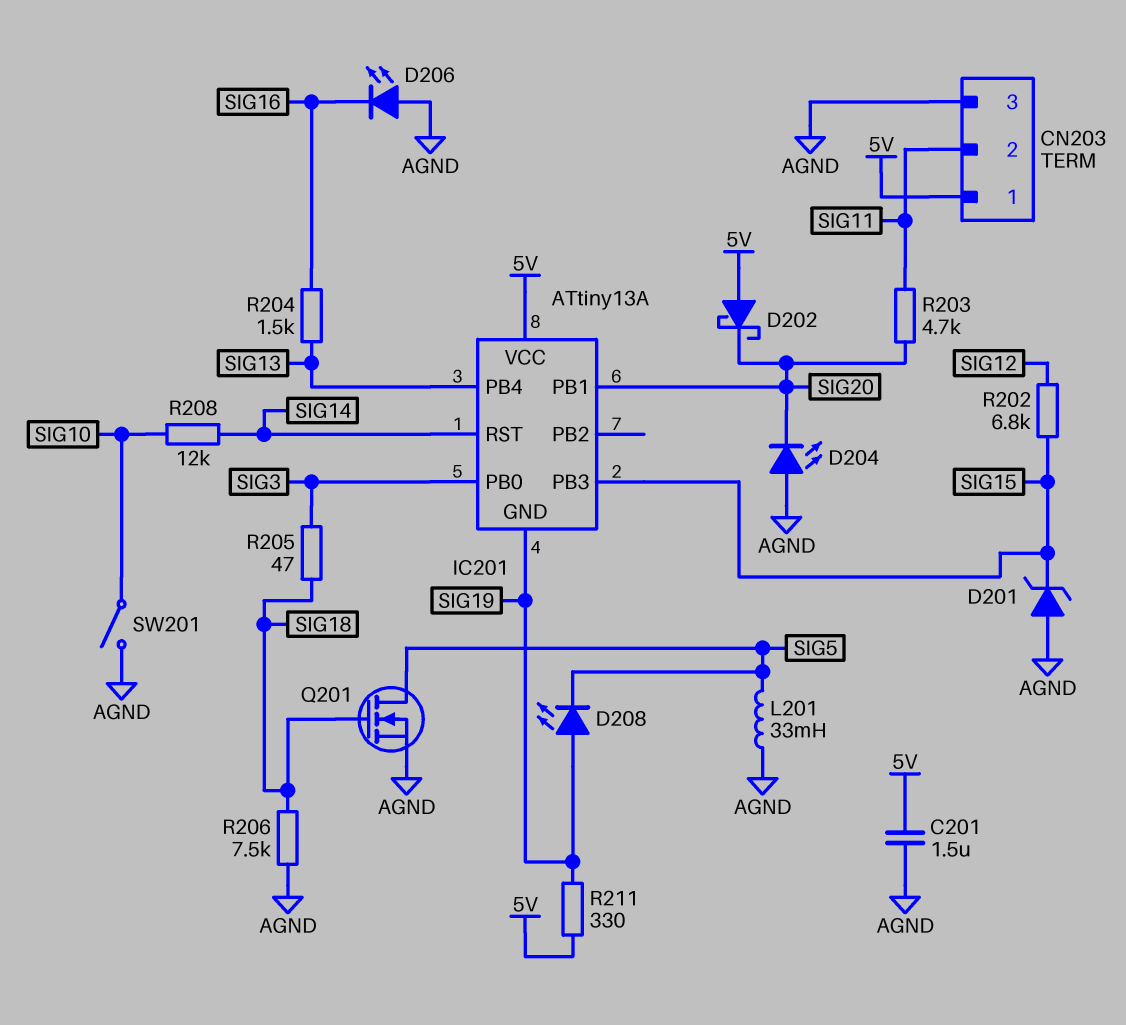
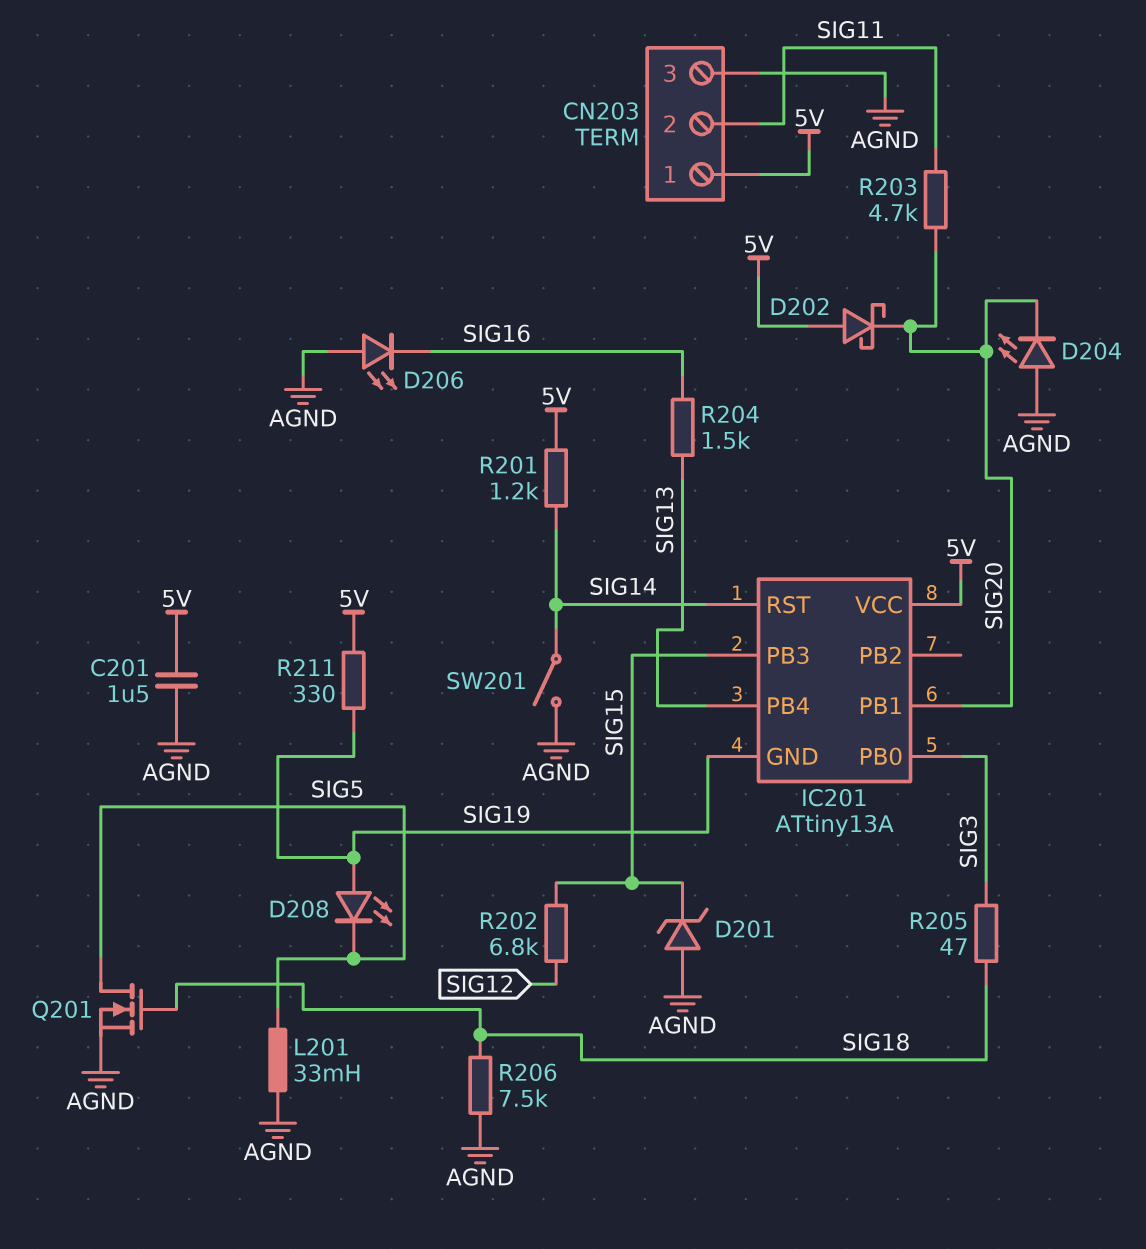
R201: none -> 1.2k (5V, SIG14)
R208: 12k (SIG10, SIG14) -> none
SW201: switch (AGND, SIG10) -> switch (AGND, SIG14)

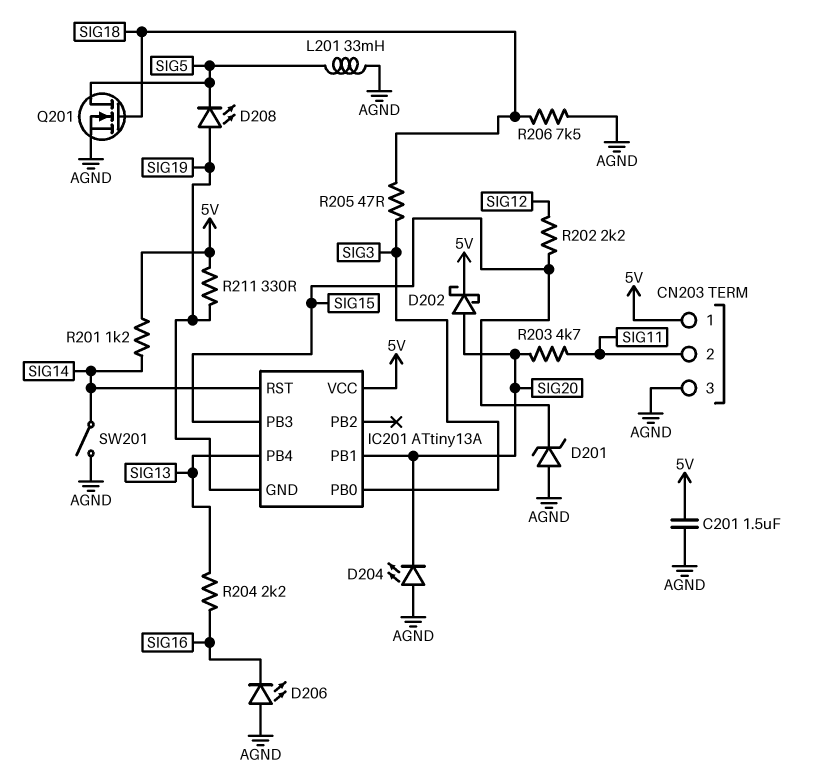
D202: schottky (A 5V, K SIG20) -> schottky (A SIG20, K 5V)
R202: 6.8k (SIG12, SIG15) -> 2.2k (SIG12, SIG15)
R204: 1.5k (SIG13, SIG16) -> 2.2k (SIG13, SIG16)

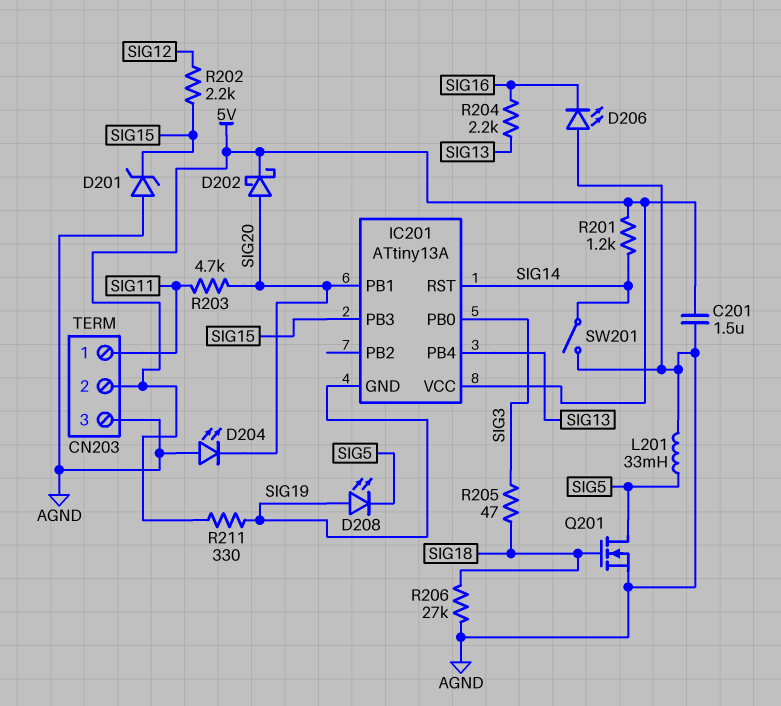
CN203 pin 1: 5V -> SIG11
CN203 pin 2: SIG11 -> 5V
R206: 7.5k (AGND, SIG18) -> 27k (AGND, SIG18)

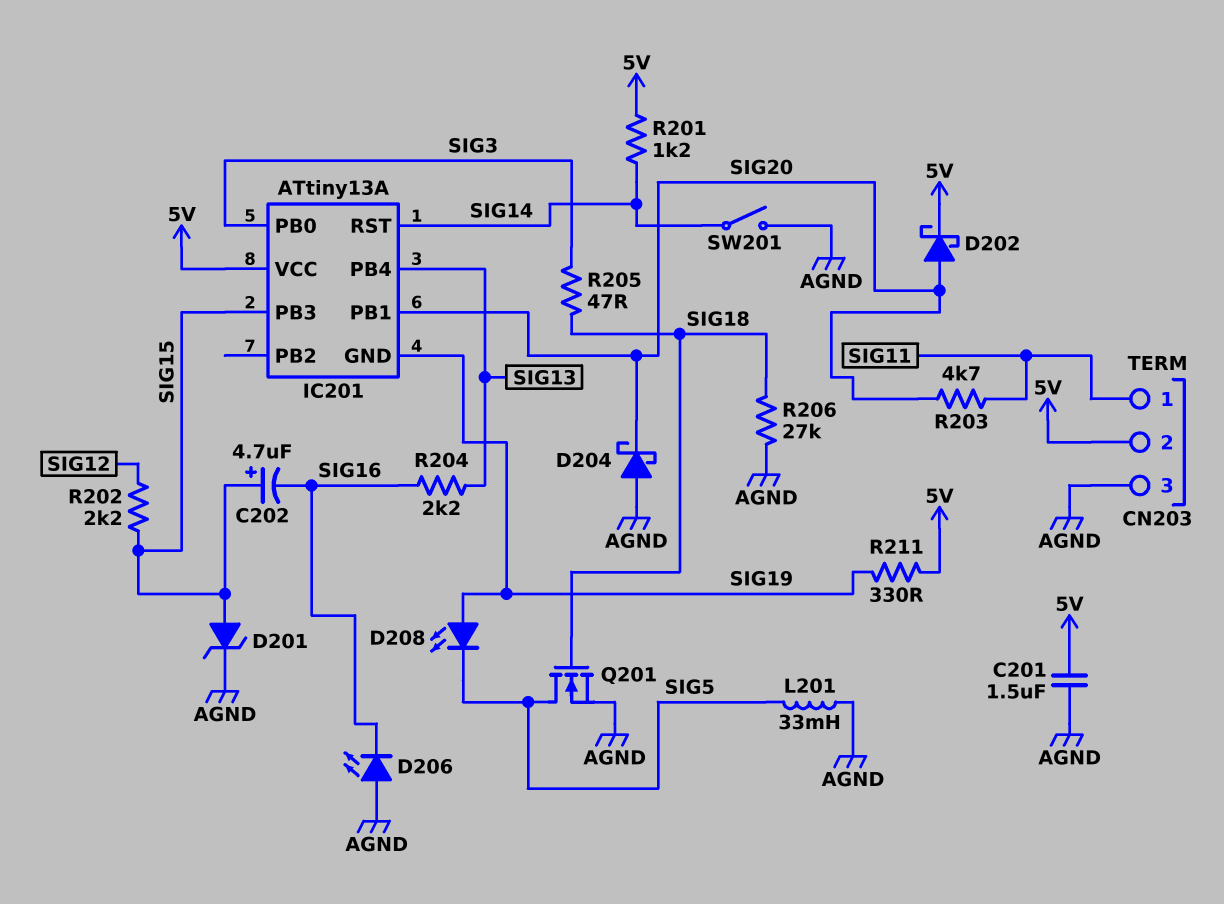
C202: none -> 4.7uF (plus SIG15, minus SIG16)
D201: zener (A AGND, K SIG15) -> zener (A SIG15, K AGND)
D204: LED (A AGND, K SIG20) -> schottky (A AGND, K SIG20)

